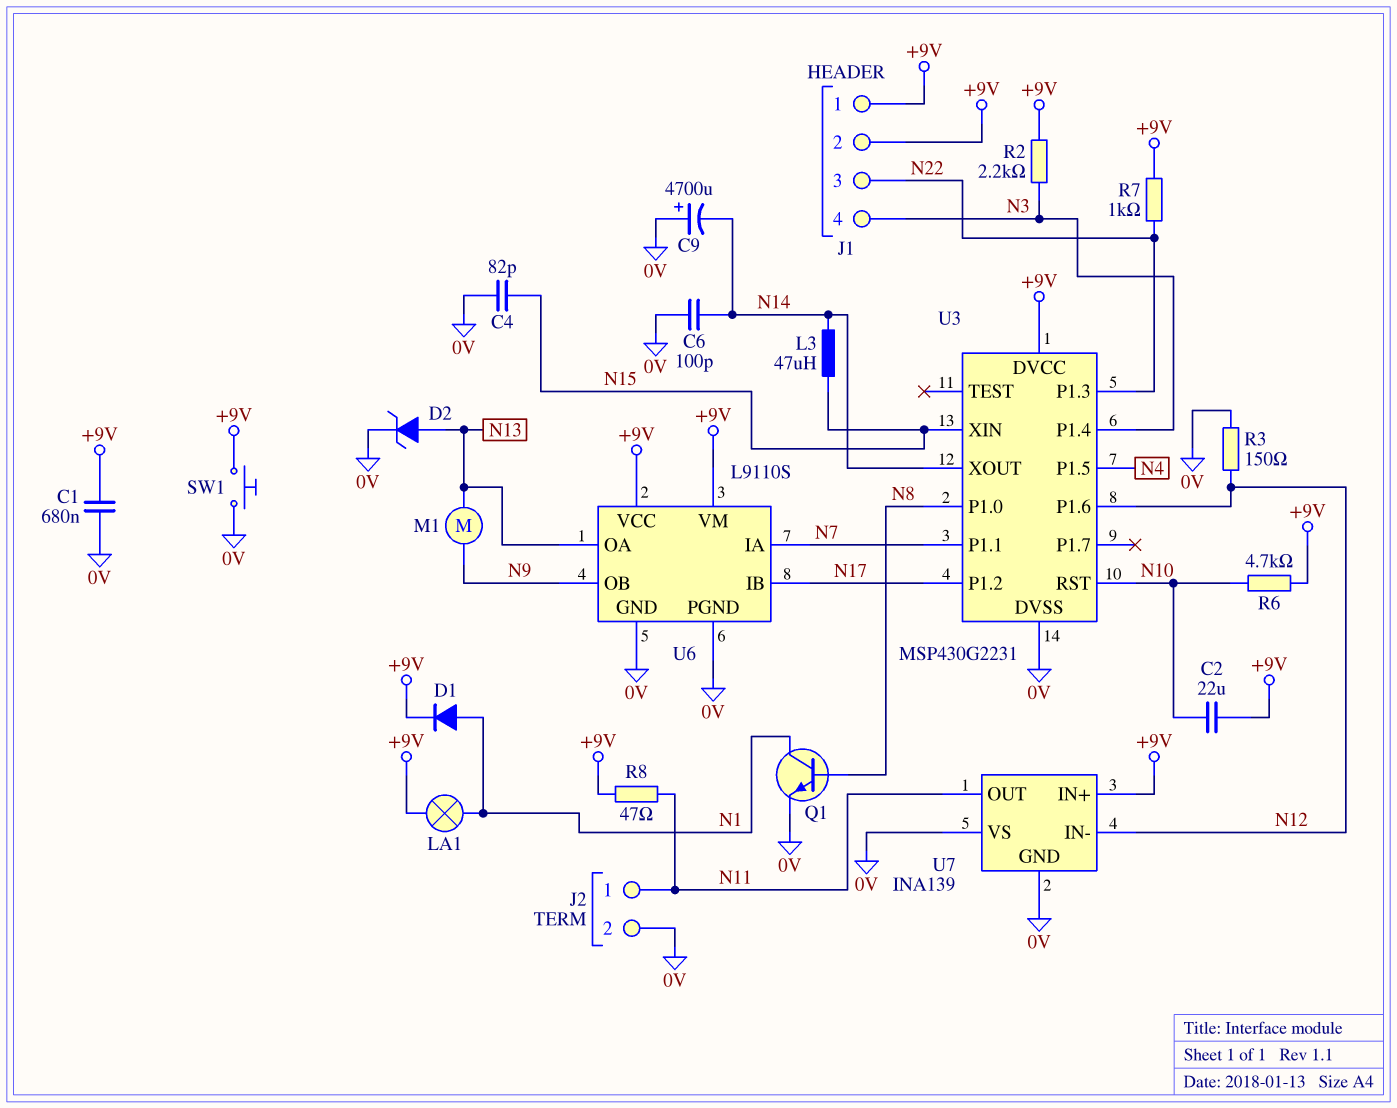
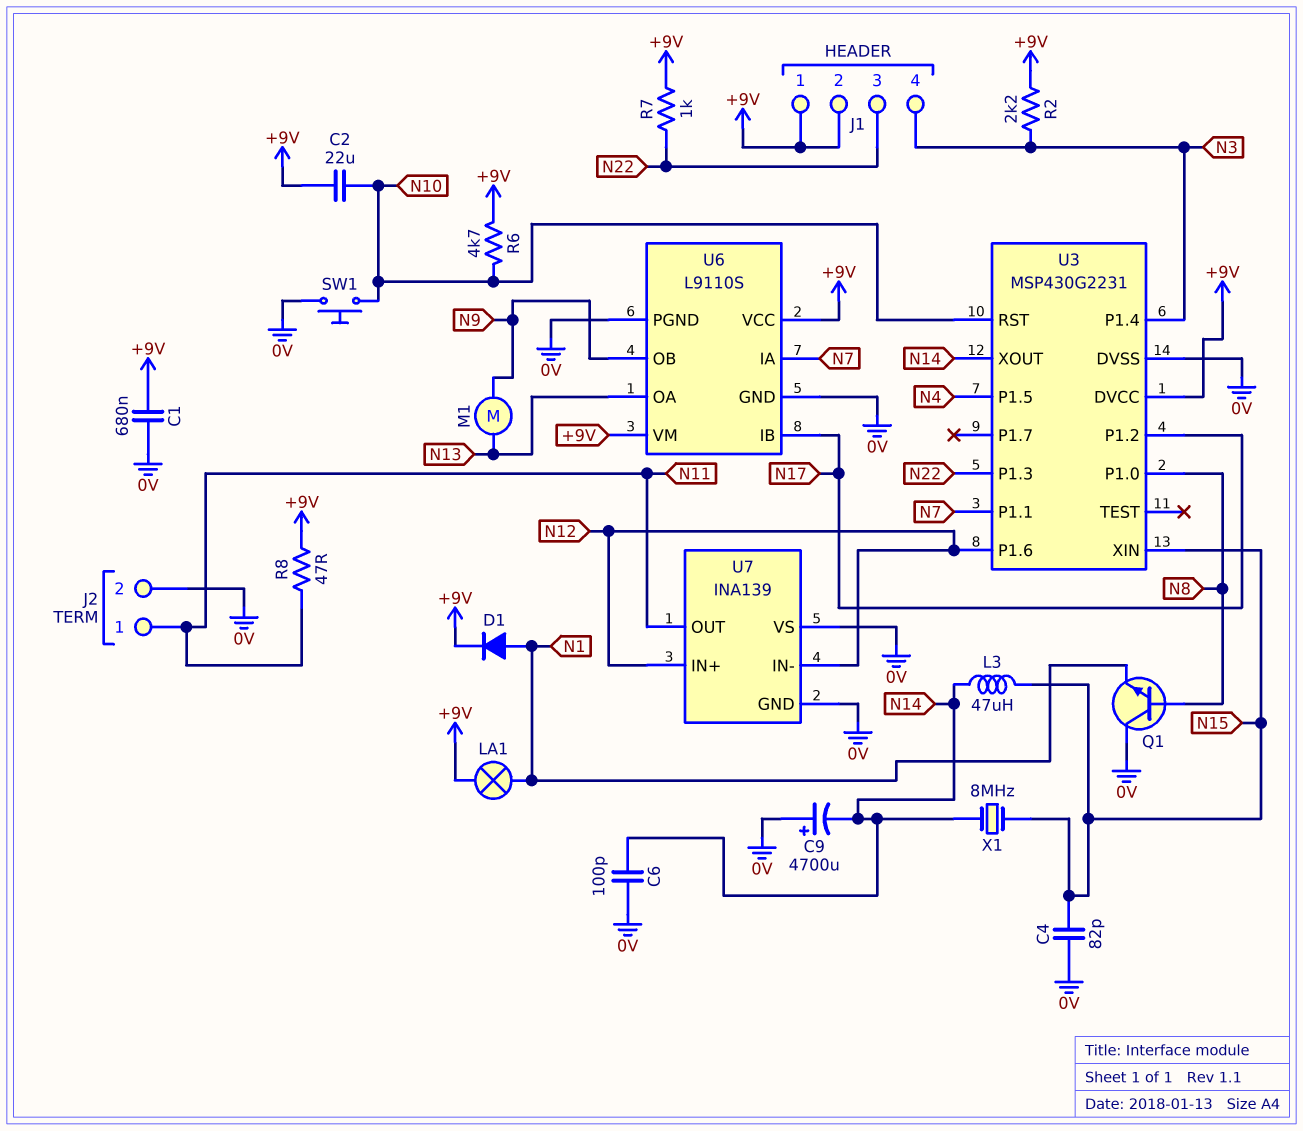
D2: zener (A N13, K 0V) -> none
Q1: NPN (B N8, C N1, E 0V) -> NPN (B N8, C 0V, E N1)
R3: 150 (0V, N12) -> none
SW1: button (+9V, 0V) -> button (0V, N10)
U7 pin IN+: +9V -> N12
X1: none -> 8MHz (N14, N15)

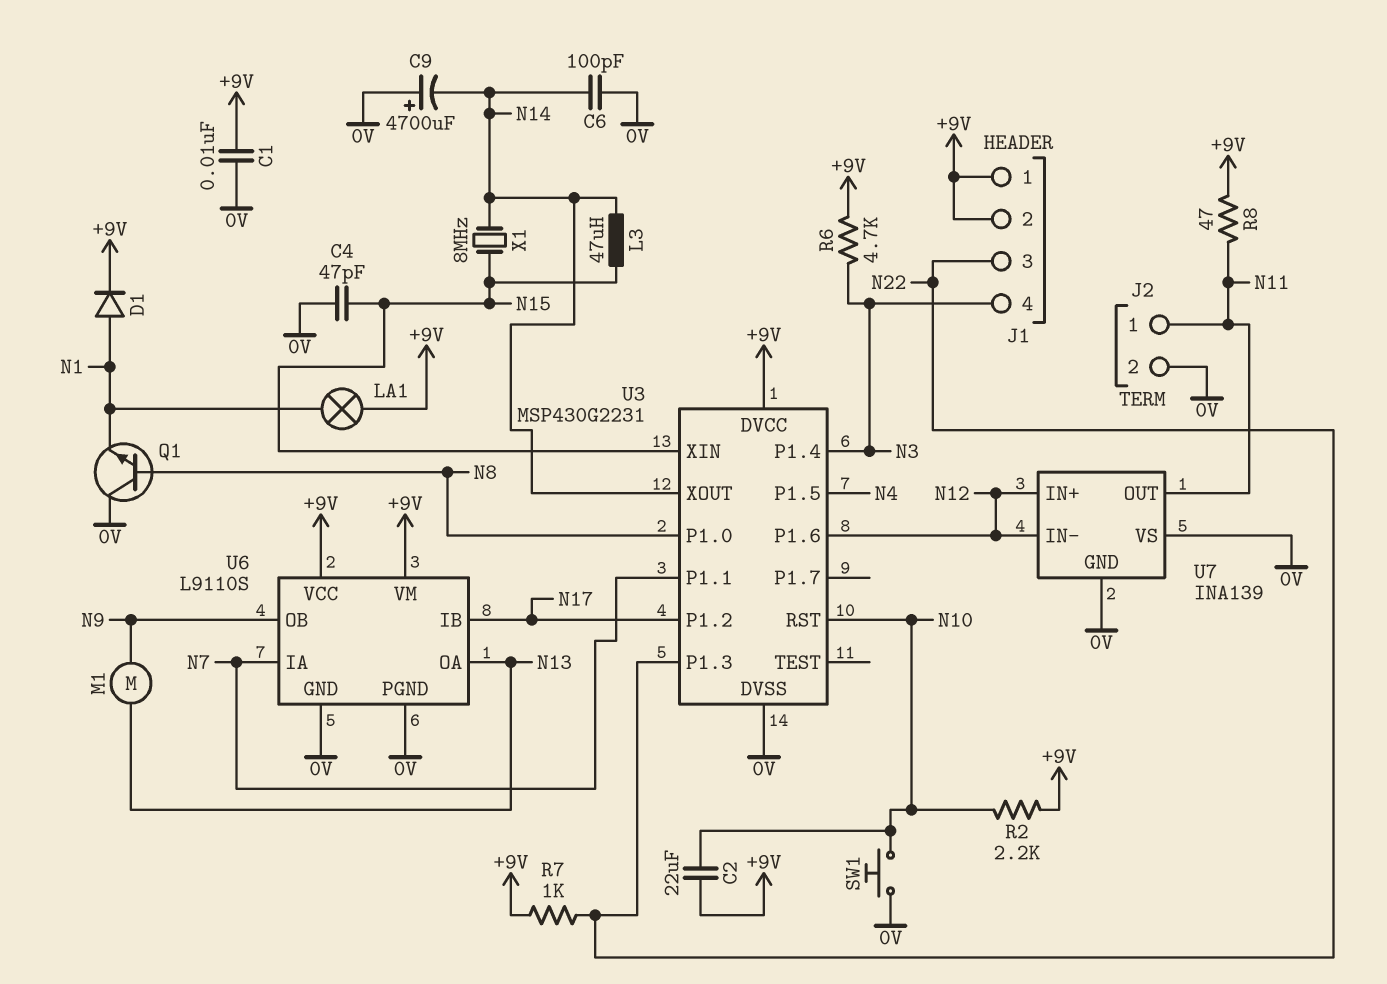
C1: 680nF (+9V, 0V) -> 10nF (+9V, 0V)
C4: 82pF (0V, N15) -> 47pF (0V, N15)
R2: 2.2k (+9V, N3) -> 2.2k (+9V, N10)
R6: 4.7k (+9V, N10) -> 4.7k (+9V, N3)

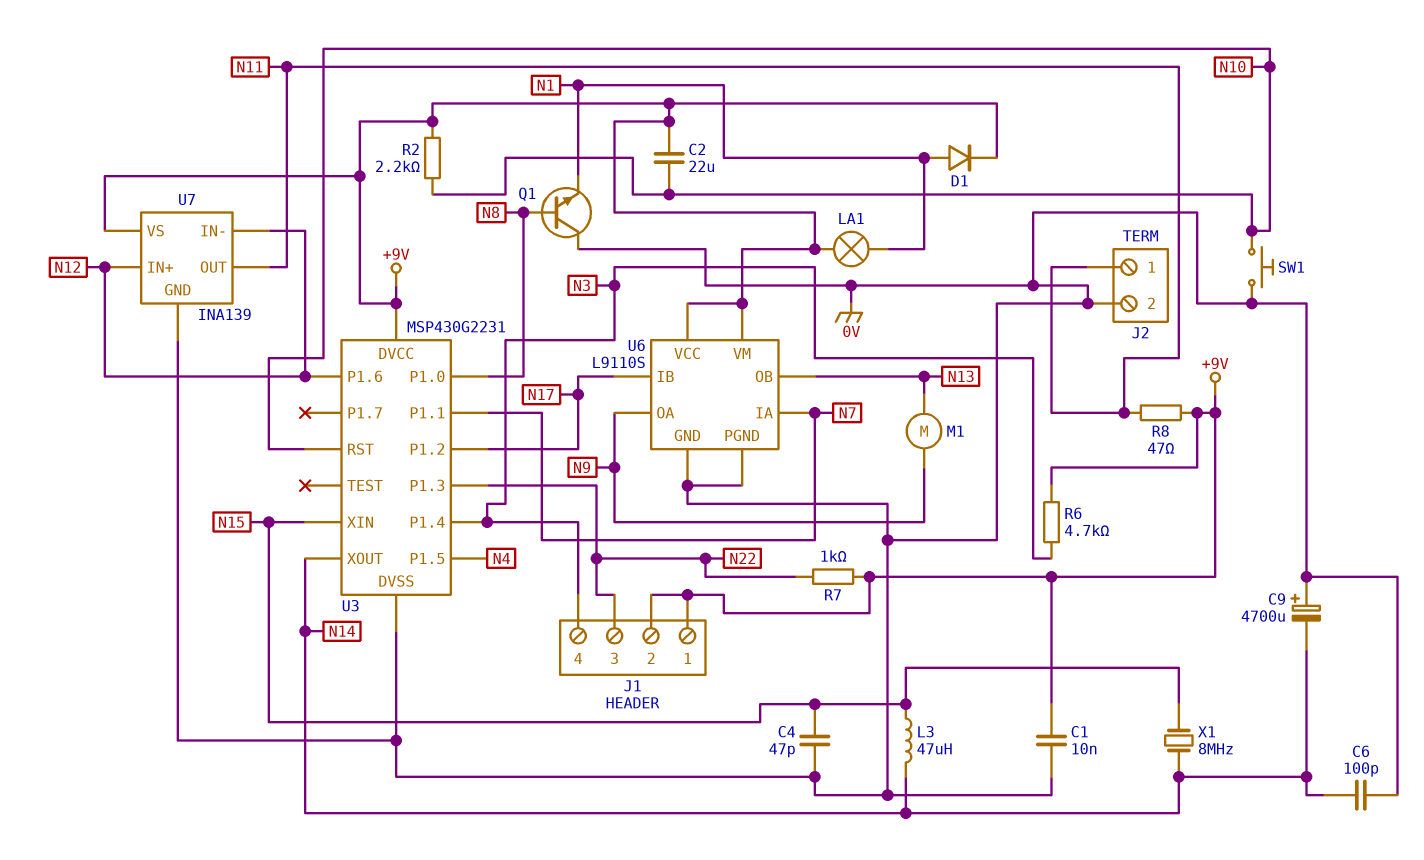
U6 pin OA: N13 -> N9
U6 pin OB: N9 -> N13
U7 pin VS: 0V -> +9V

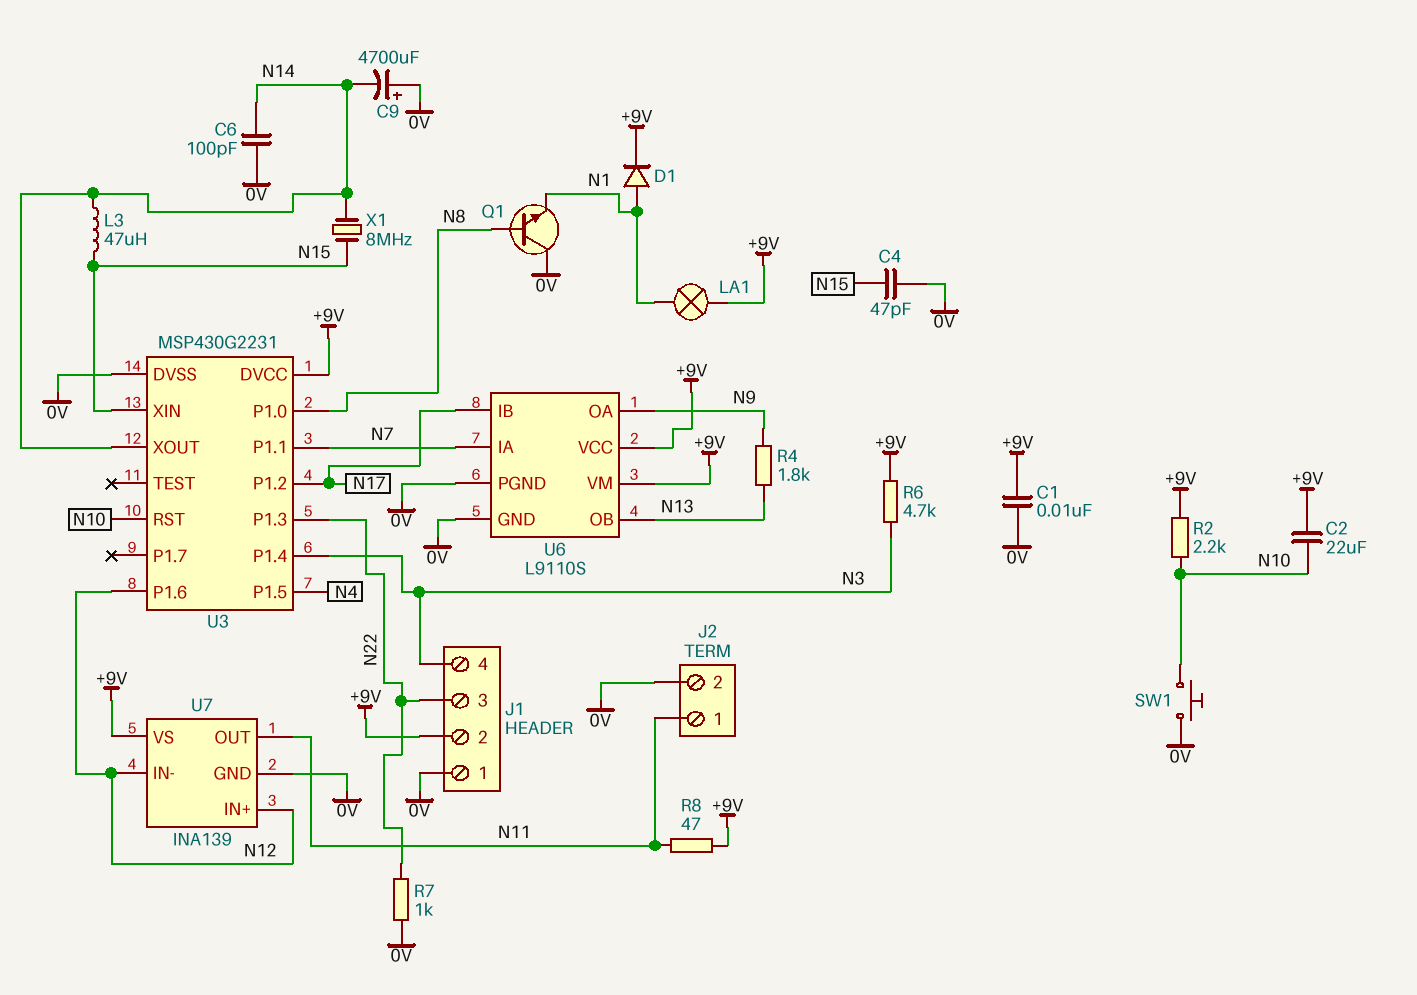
J1 pin 1: +9V -> 0V
M1: motor (N9, N13) -> none
R4: none -> 1.8k (N9, N13)
R7: 1k (+9V, N22) -> 1k (0V, N22)

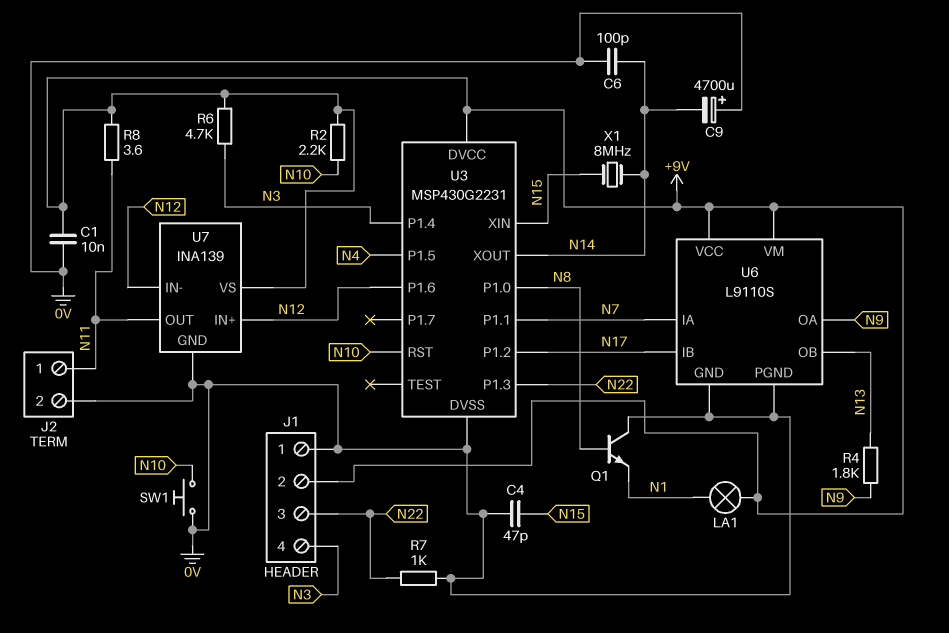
C2: 22uF (+9V, N10) -> none
D1: diode (A N1, K +9V) -> none
L3: 47uH (N14, N15) -> none
R8: 47 (+9V, N11) -> 3.6 (+9V, N11)

